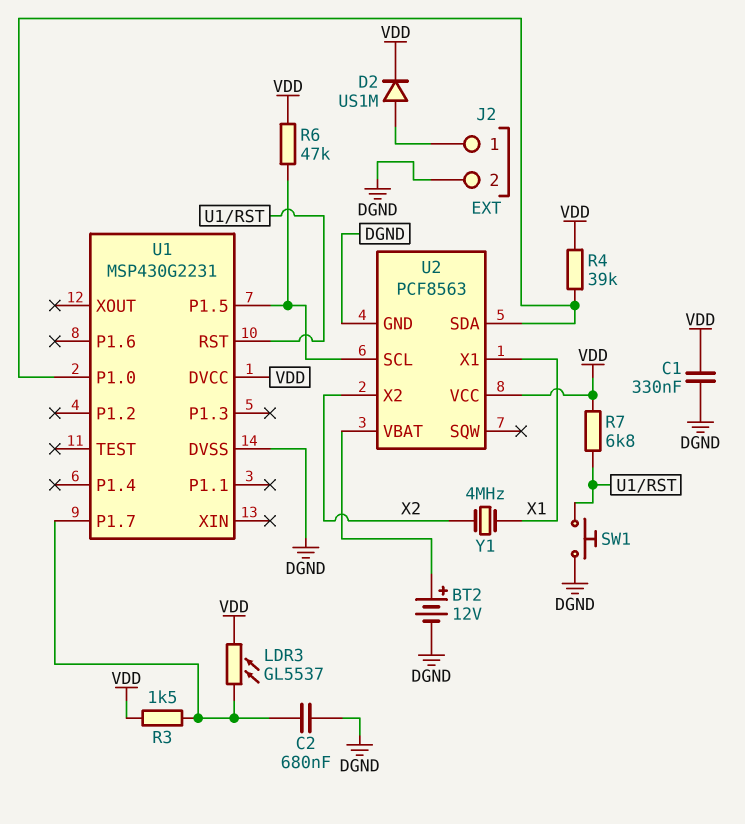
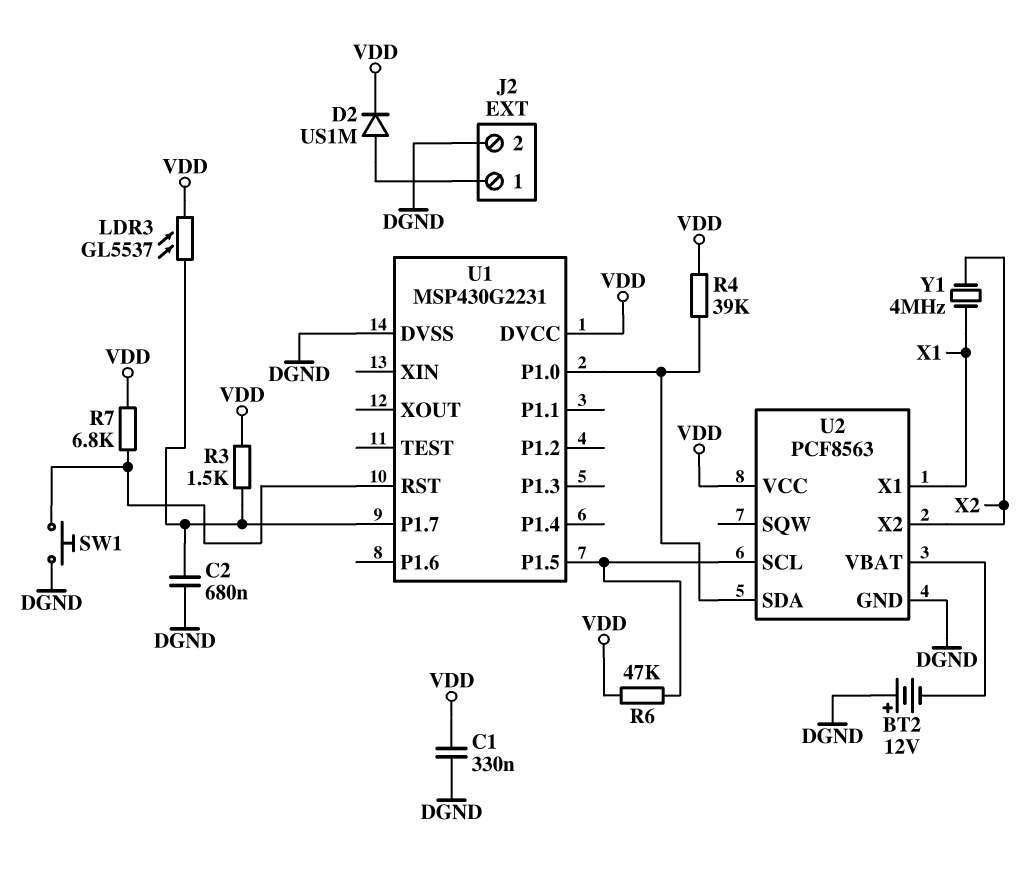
BT2: 12V (plus U2/VBAT, minus DGND) -> 12V (plus DGND, minus U2/VBAT)

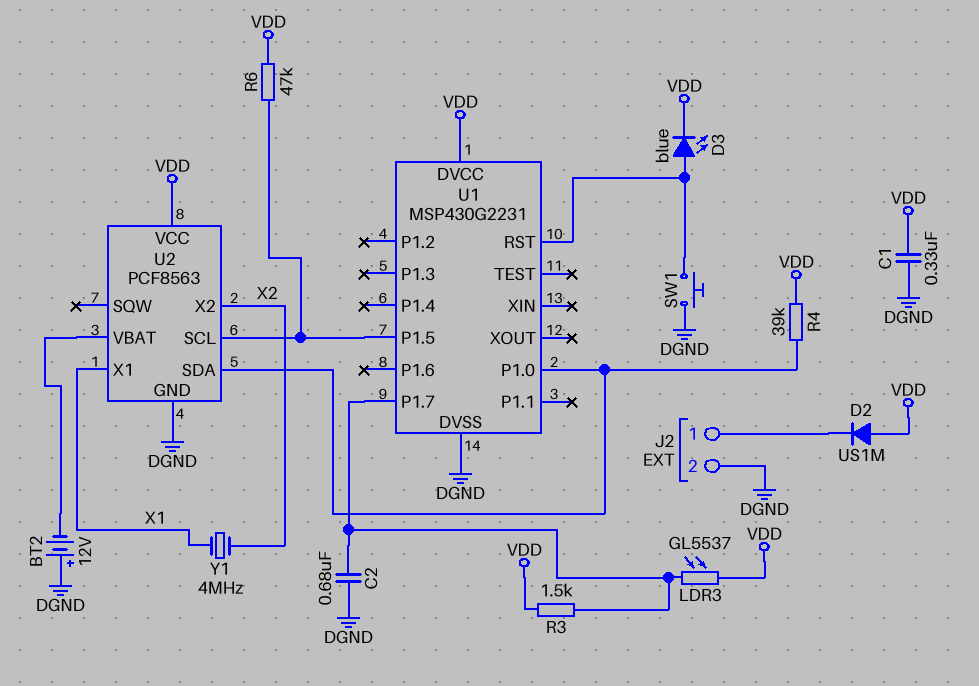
D2: diode US1M (A J2/1, K VDD) -> diode US1M (A VDD, K J2/1)
D3: none -> LED blue (A U1/RST, K VDD)
R7: 6.8k (U1/RST, VDD) -> none

